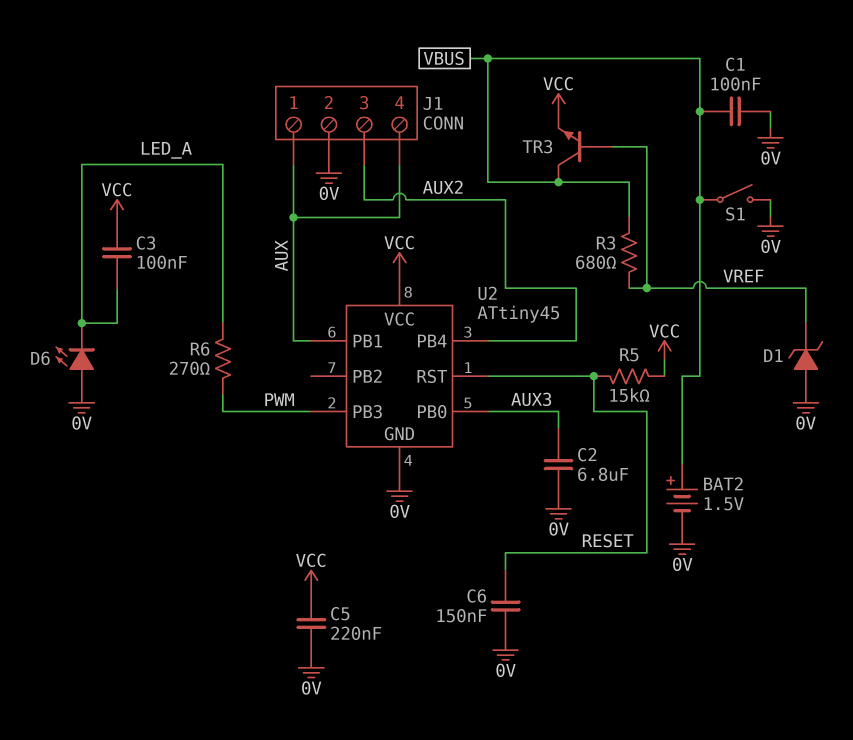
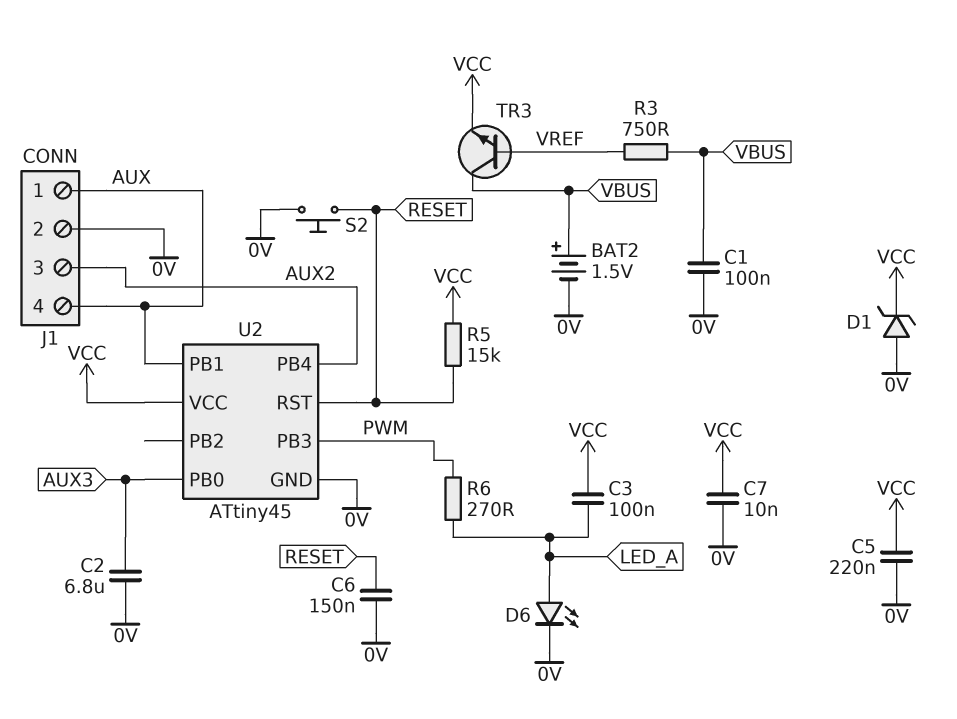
C7: none -> 10nF (0V, VCC)
D1: zener (A 0V, K VREF) -> zener (A 0V, K VCC)
D6: LED (A 0V, K LED_A) -> LED (A LED_A, K 0V)
R3: 680 (VBUS, VREF) -> 750 (VBUS, VREF)
S1: switch (0V, VBUS) -> none
S2: none -> button (0V, RESET)

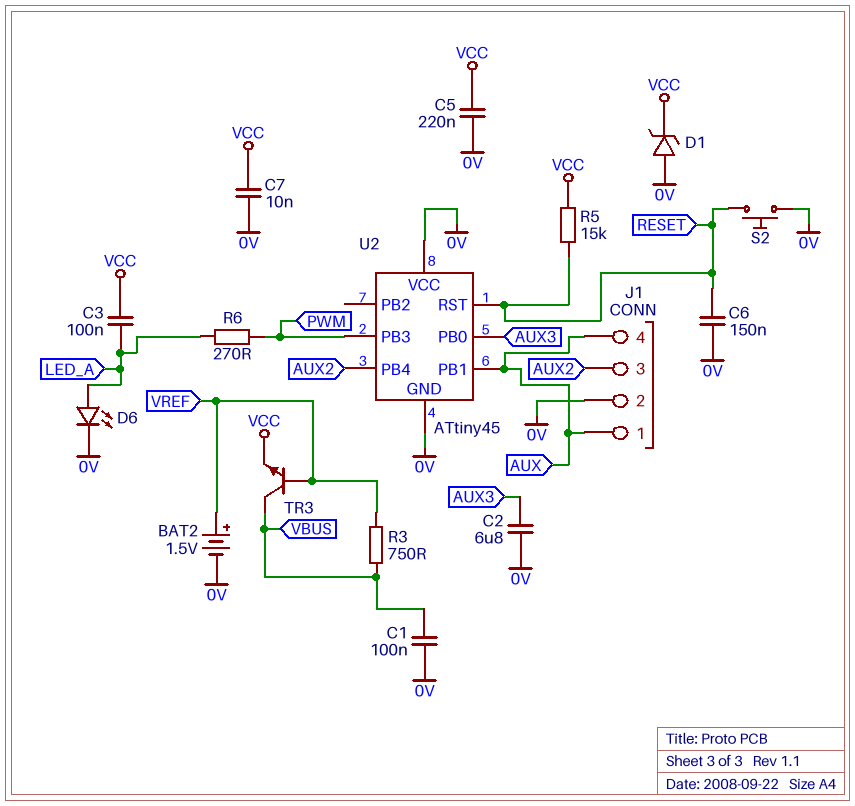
BAT2: 1.5V (plus VBUS, minus 0V) -> 1.5V (plus VREF, minus 0V)
U2 pin VCC: VCC -> 0V

